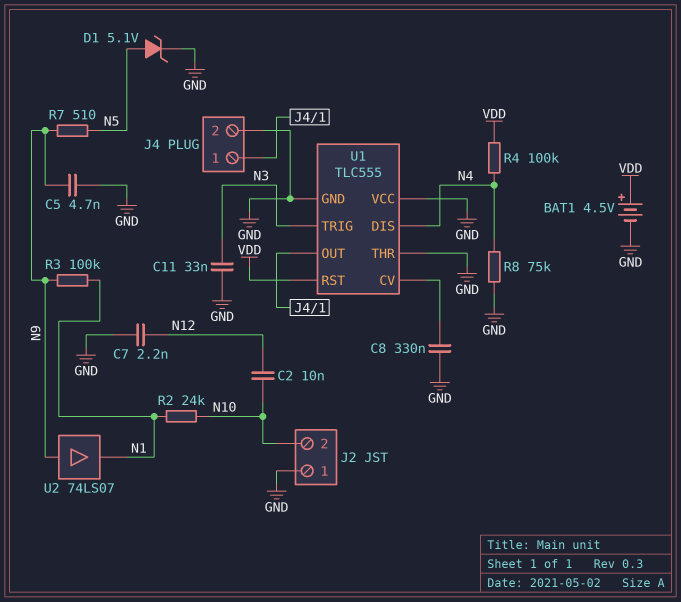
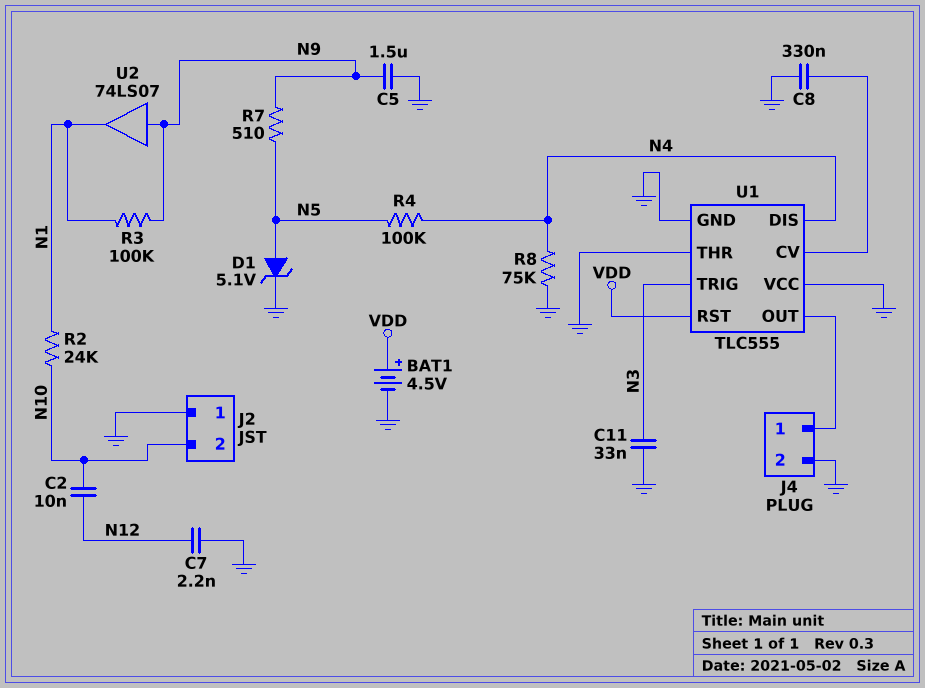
C5: 4.7nF (GND, N9) -> 1.5uF (GND, N9)
R4: 100k (N4, VDD) -> 100k (N4, N5)

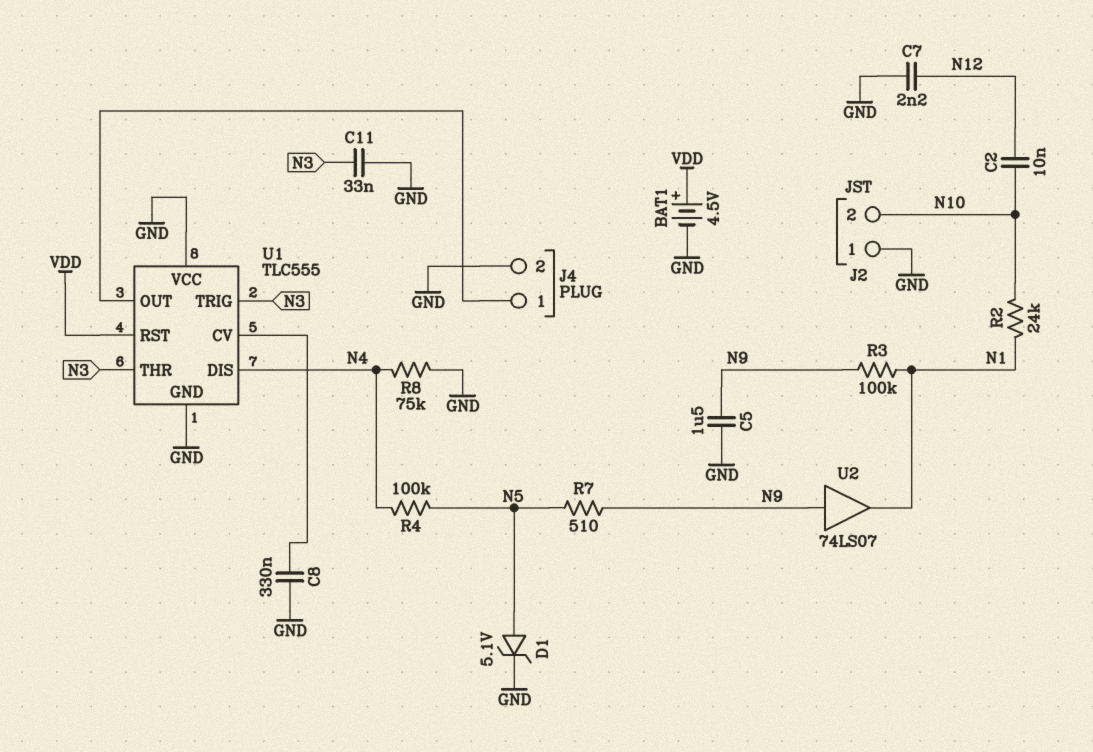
U1 pin THR: GND -> N3

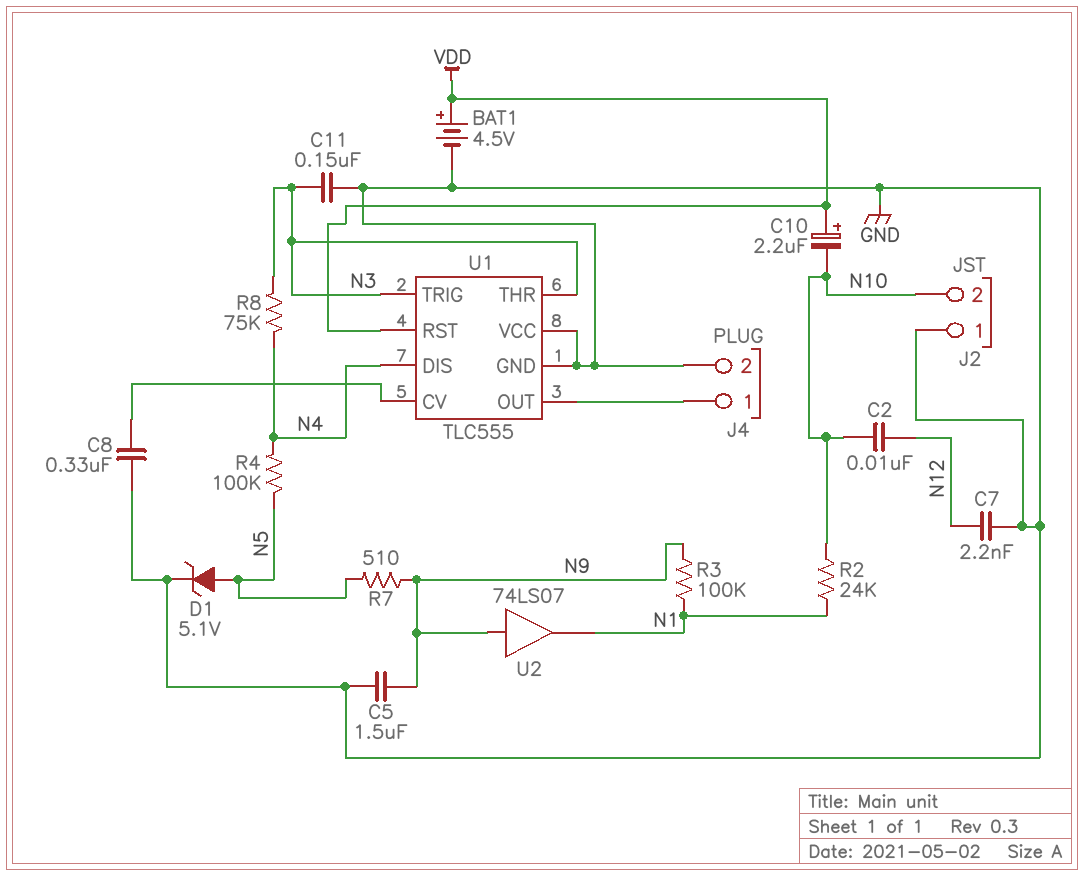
C10: none -> 2.2uF (plus VDD, minus N10)
C11: 33nF (GND, N3) -> 150nF (GND, N3)
R8: 75k (GND, N4) -> 75k (N3, N4)

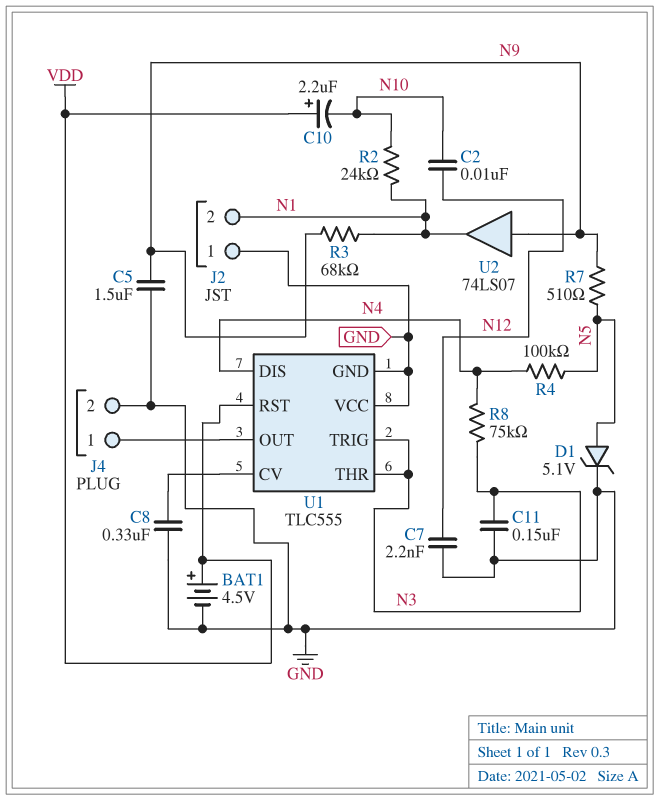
J2 pin 2: N10 -> N1
R3: 100k (N1, N9) -> 68k (N1, N9)

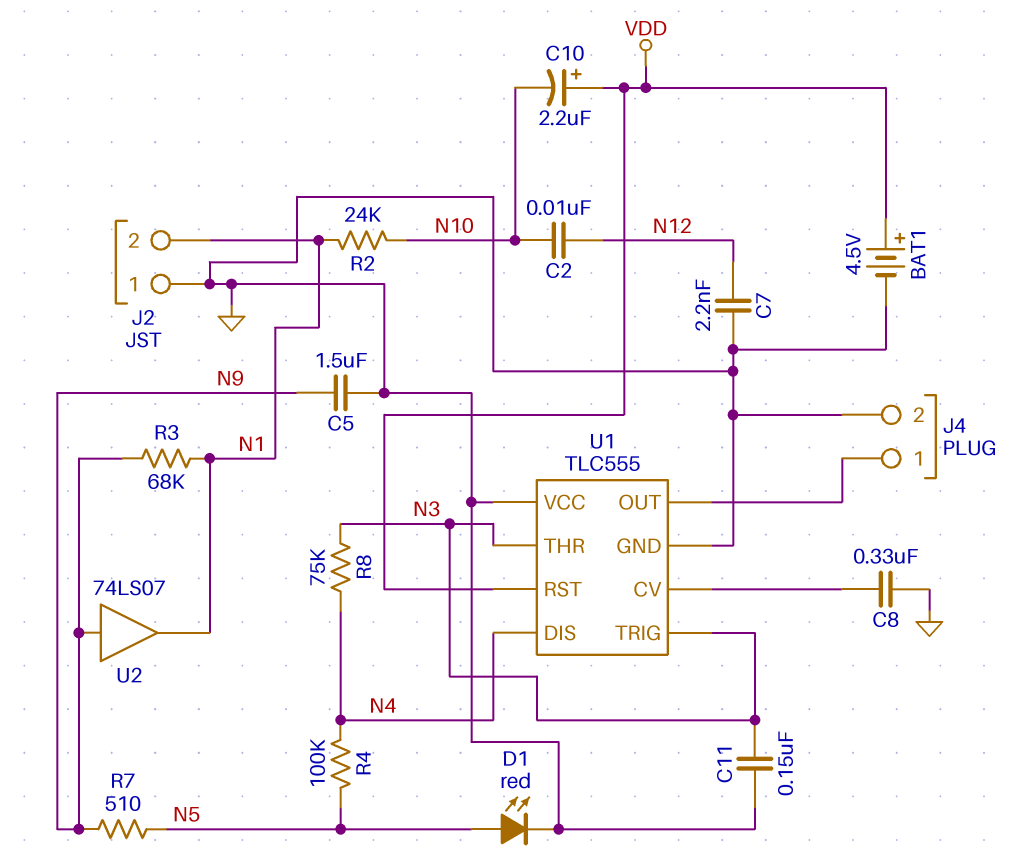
D1: zener 5.1V (A N5, K GND) -> LED red (A N5, K GND)

